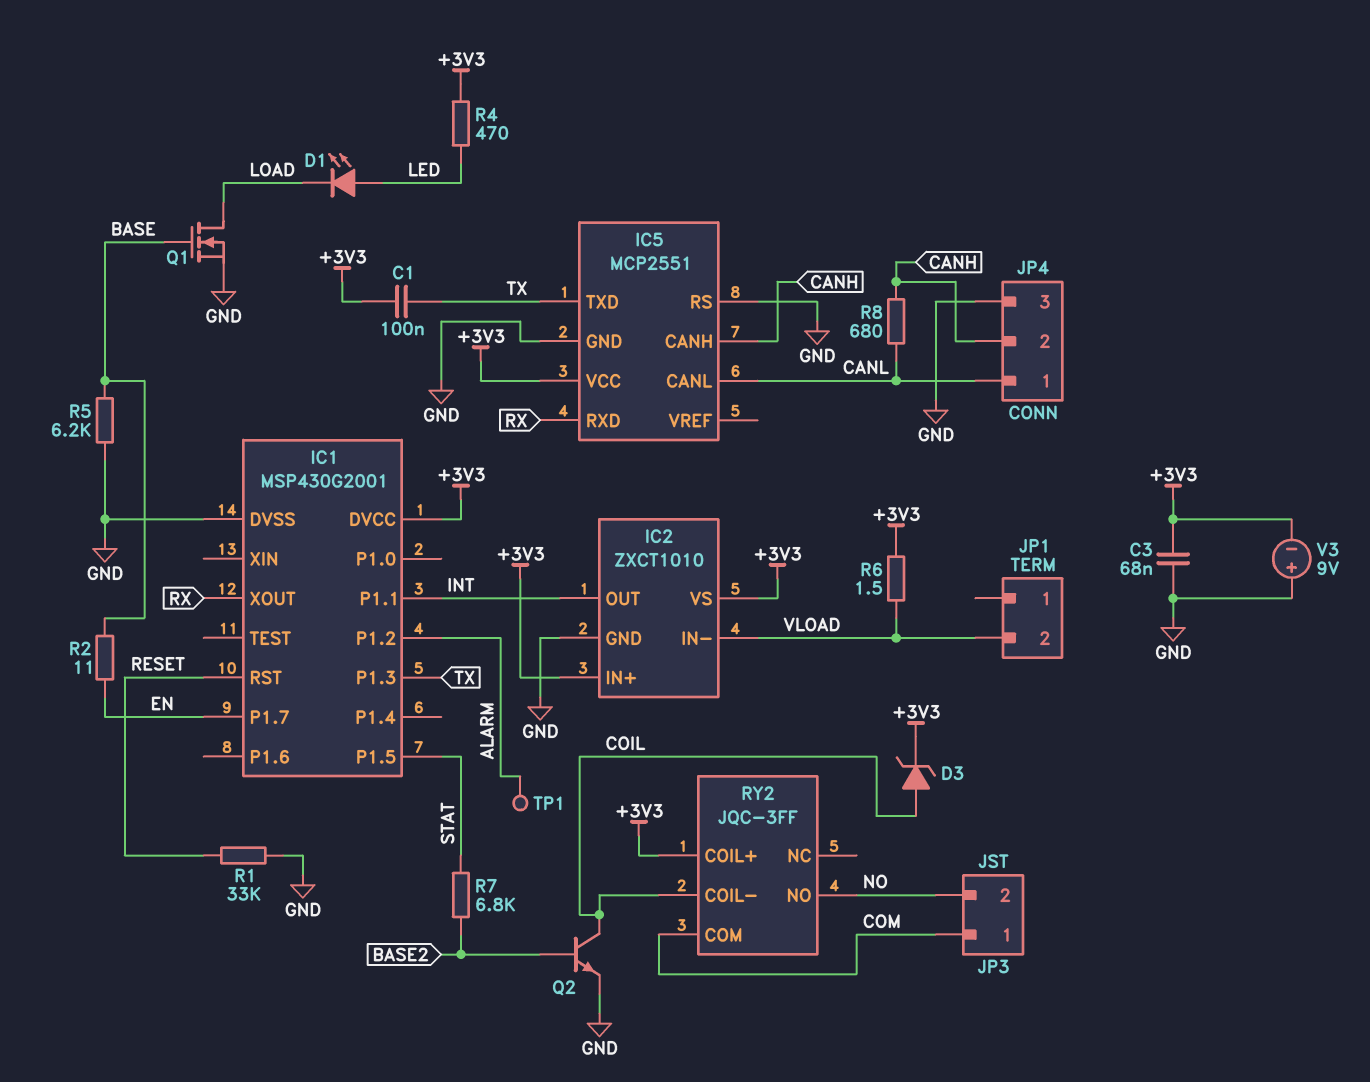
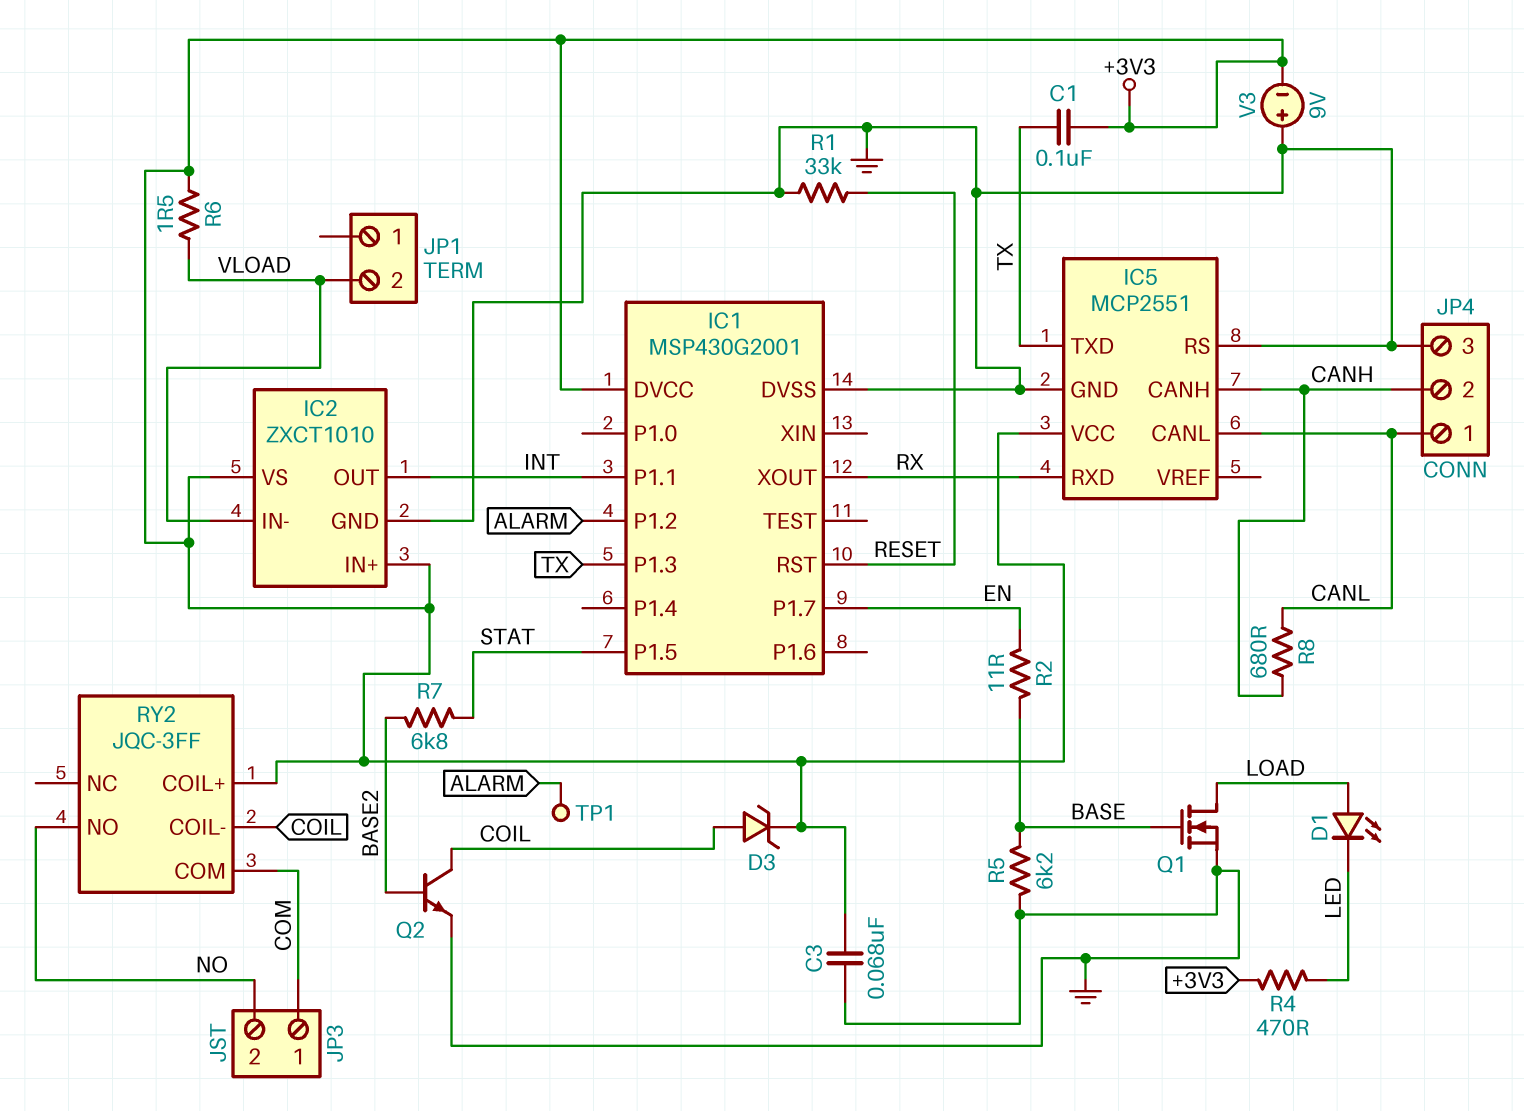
D1: LED (A LED, K LOAD) -> LED (A LOAD, K LED)

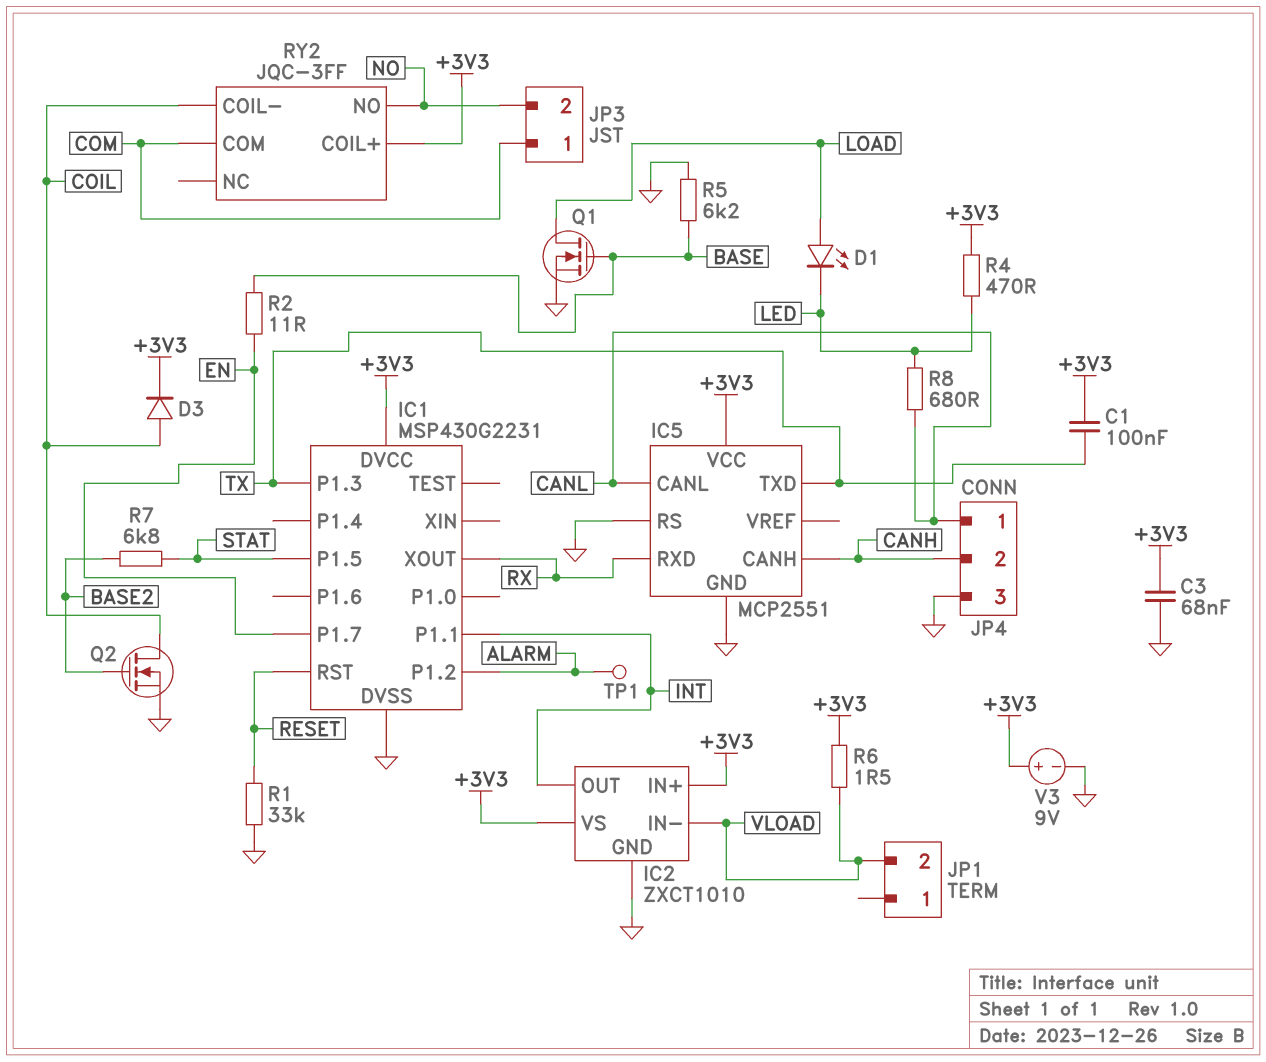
D3: zener (A COIL, K +3V3) -> diode (A COIL, K +3V3)
IC1: MSP430G2001 -> MSP430G2231
Q2: NPN (B BASE2, C COIL, E GND) -> NMOS (G BASE2, D COIL, S GND)
R8: 680 (CANH, CANL) -> 680 (CANL, LED)
V3: 9V (plus GND, minus +3V3) -> 9V (plus +3V3, minus GND)

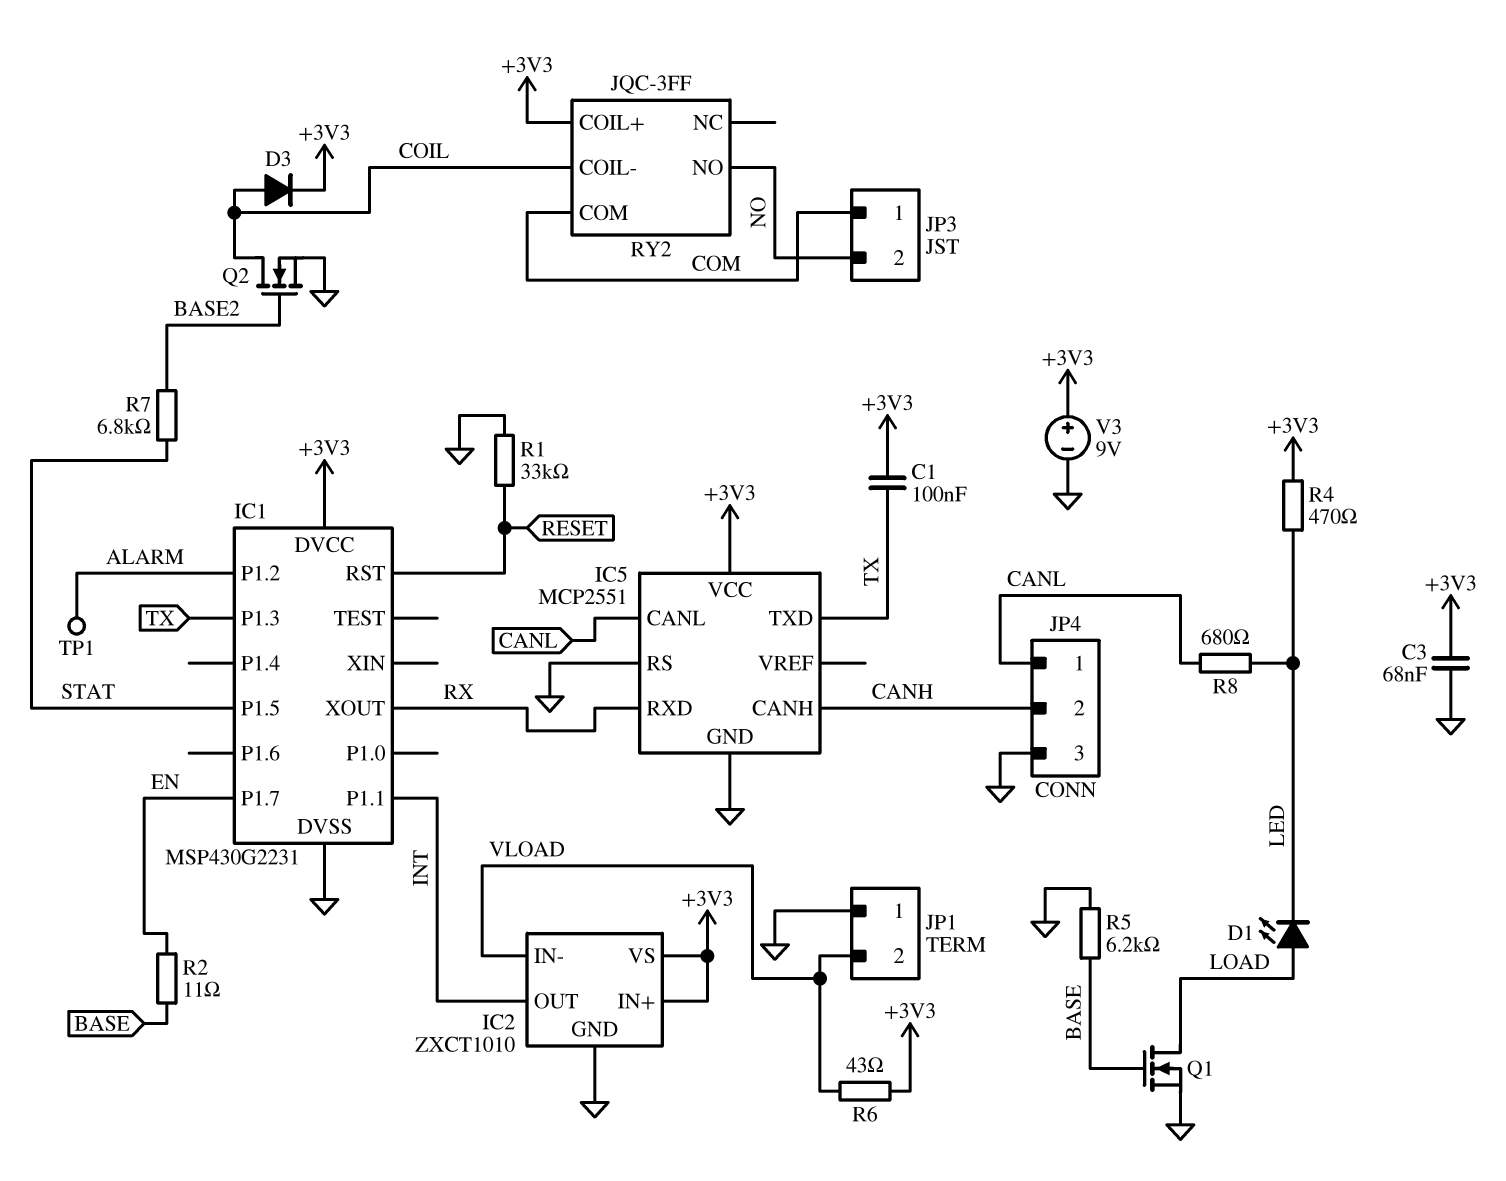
JP1 pin 1: none -> GND
R6: 1.5 (+3V3, VLOAD) -> 43 (+3V3, VLOAD)

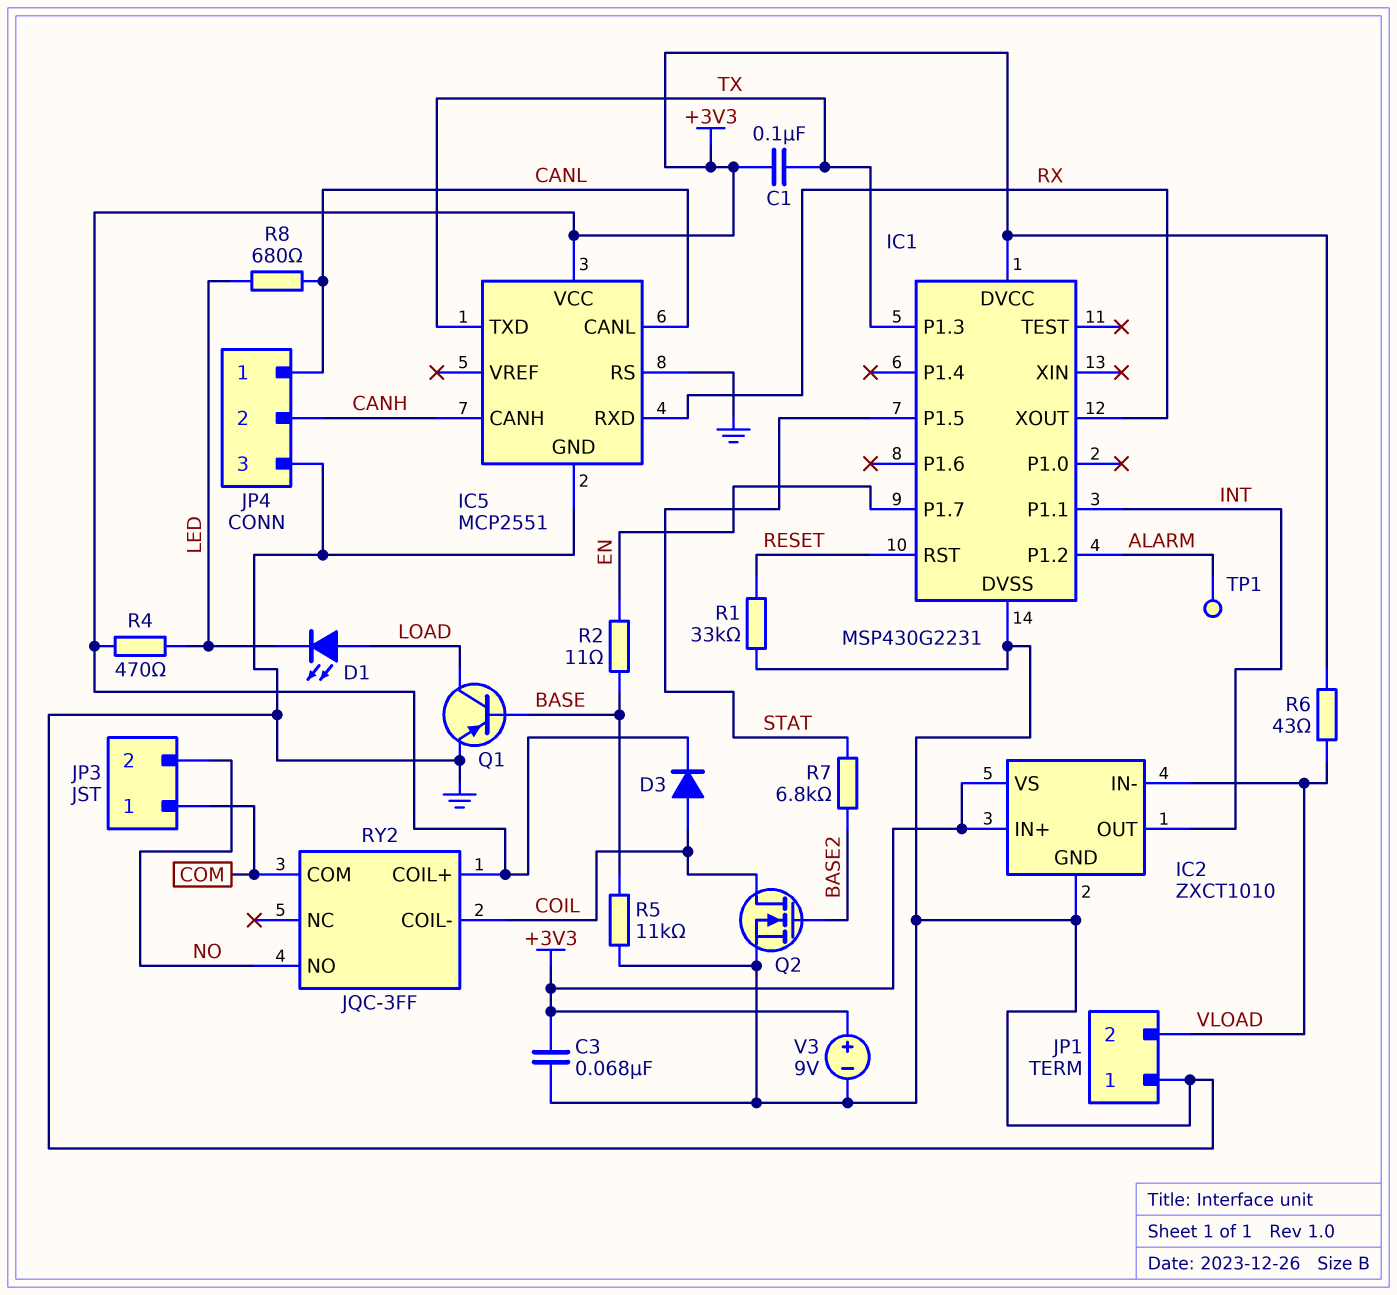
Q1: NMOS (G BASE, D LOAD, S GND) -> PNP (B BASE, C LOAD, E GND)
R5: 6.2k (BASE, GND) -> 11k (BASE, GND)

